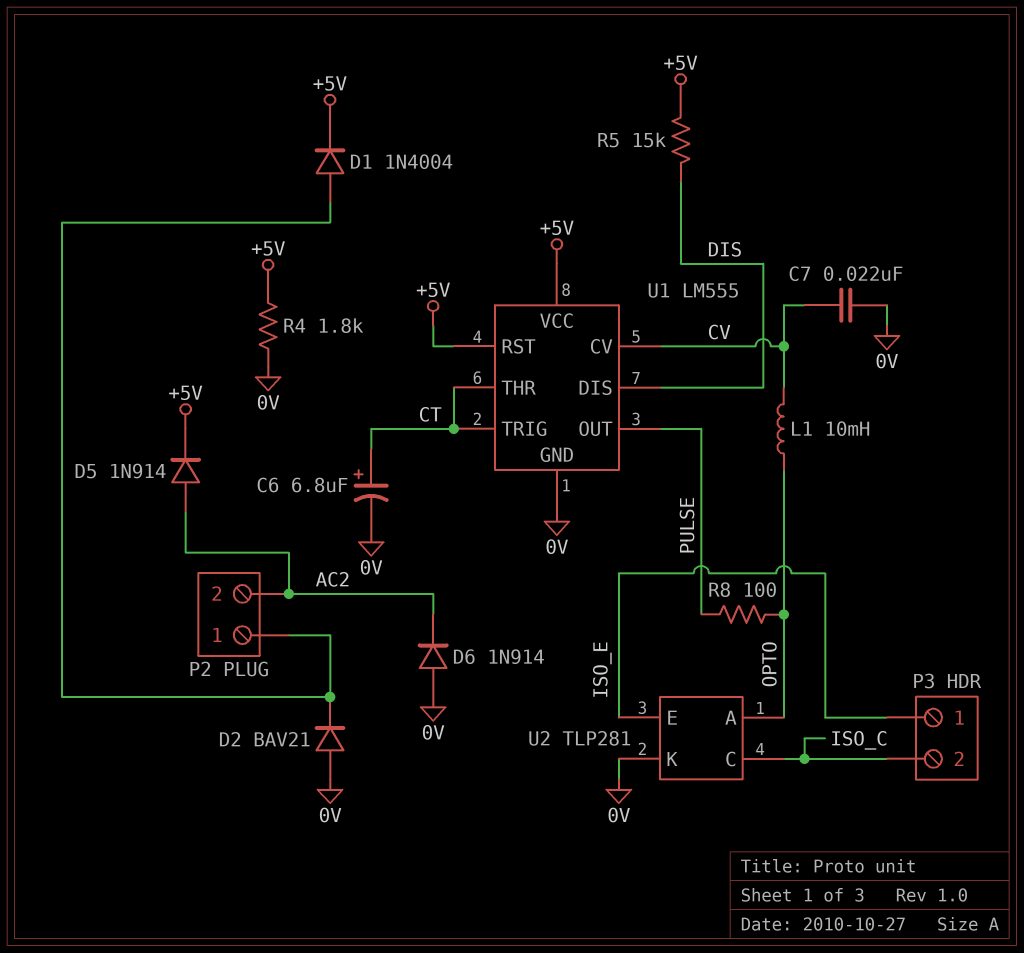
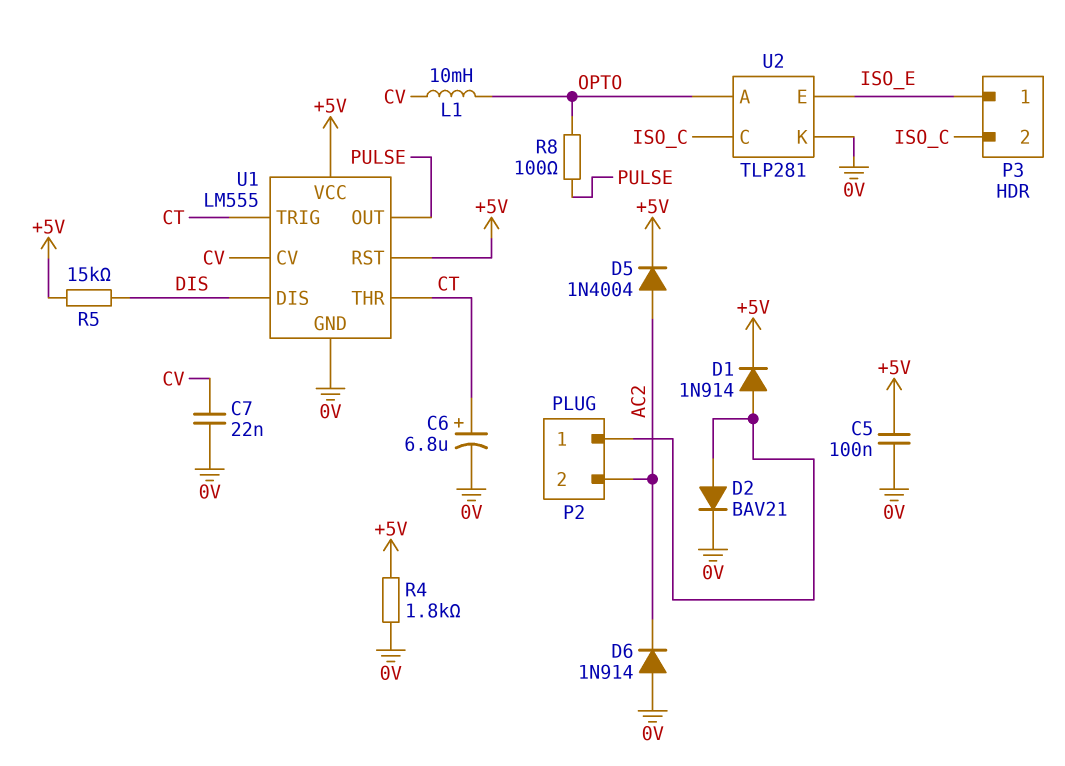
C5: none -> 100nF (+5V, 0V)
D1: diode 1N4004 (A P2/1, K +5V) -> diode 1N914 (A P2/1, K +5V)
D2: diode BAV21 (A 0V, K P2/1) -> diode BAV21 (A P2/1, K 0V)
D5: diode 1N914 (A AC2, K +5V) -> diode 1N4004 (A AC2, K +5V)

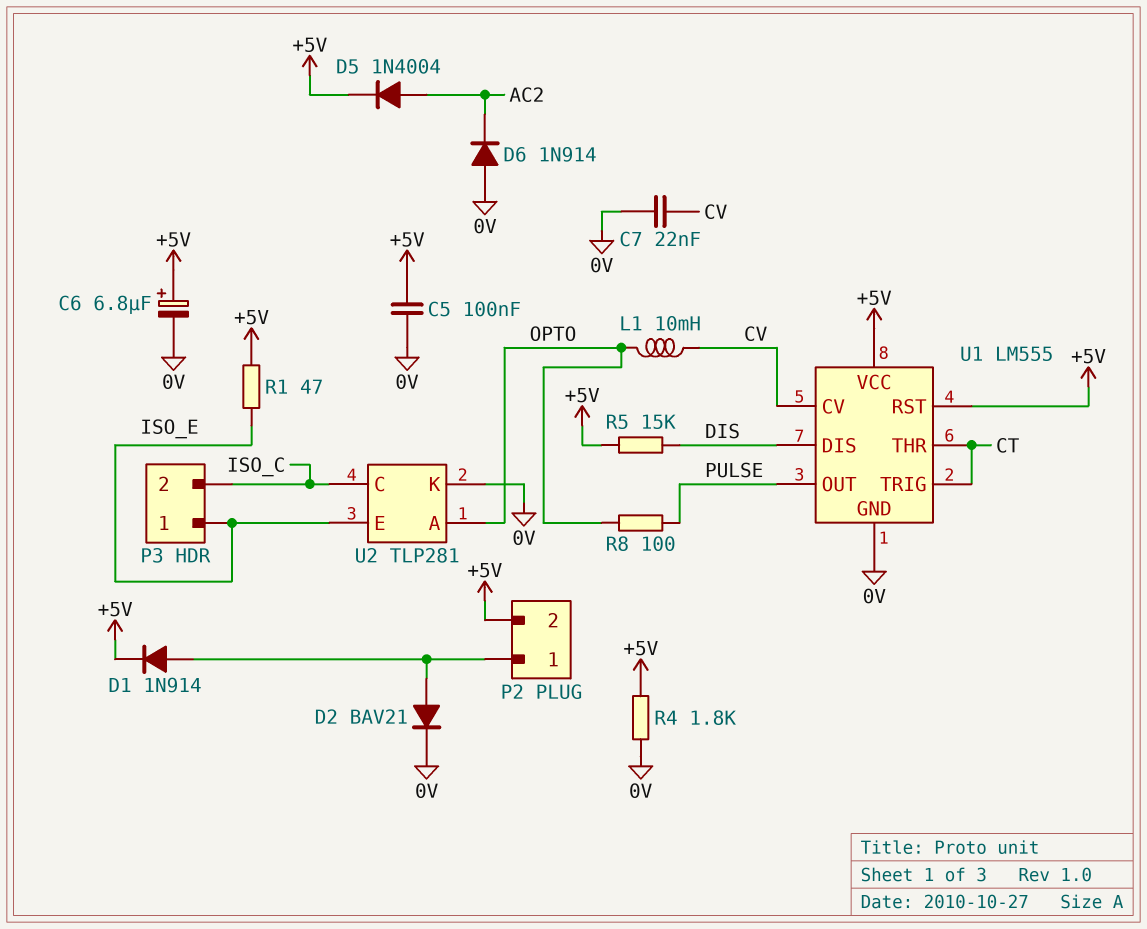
C6: 6.8uF (plus CT, minus 0V) -> 6.8uF (plus +5V, minus 0V)
P2 pin 2: AC2 -> +5V
R1: none -> 47 (+5V, ISO_E)

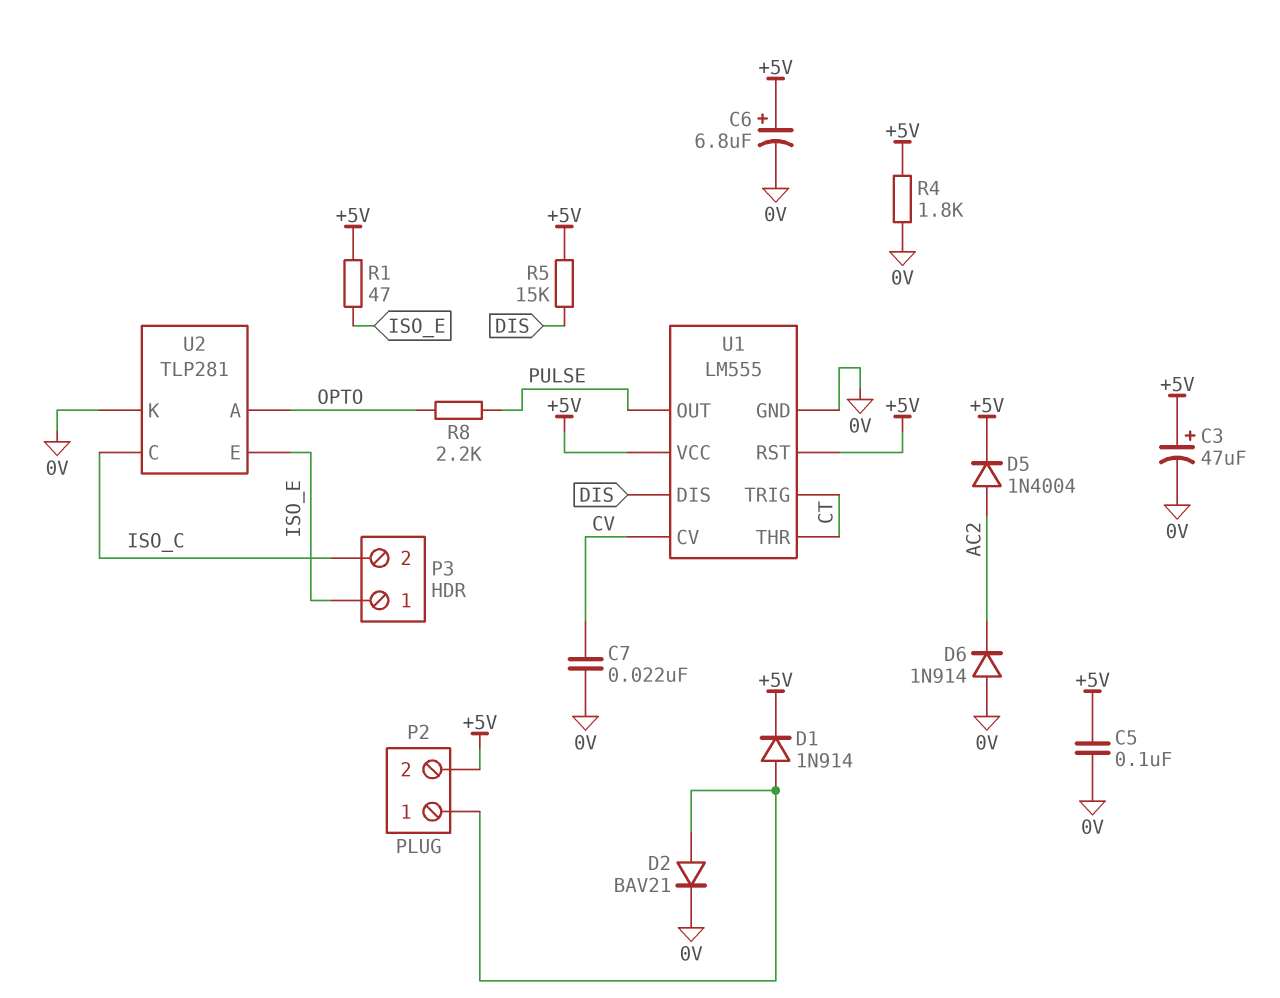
C3: none -> 47uF (plus +5V, minus 0V)
L1: 10mH (CV, OPTO) -> none
R8: 100 (OPTO, PULSE) -> 2.2k (OPTO, PULSE)

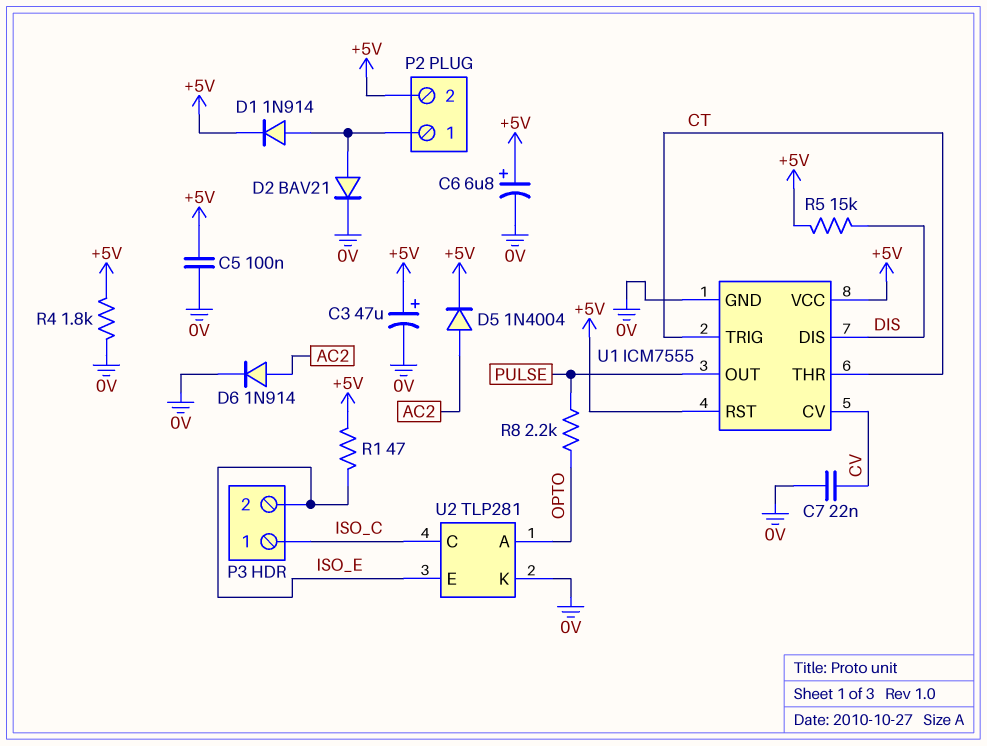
D6: diode 1N914 (A 0V, K AC2) -> diode 1N914 (A AC2, K 0V)
P3 pin 1: ISO_E -> ISO_C
P3 pin 2: ISO_C -> ISO_E
U1: LM555 -> ICM7555

